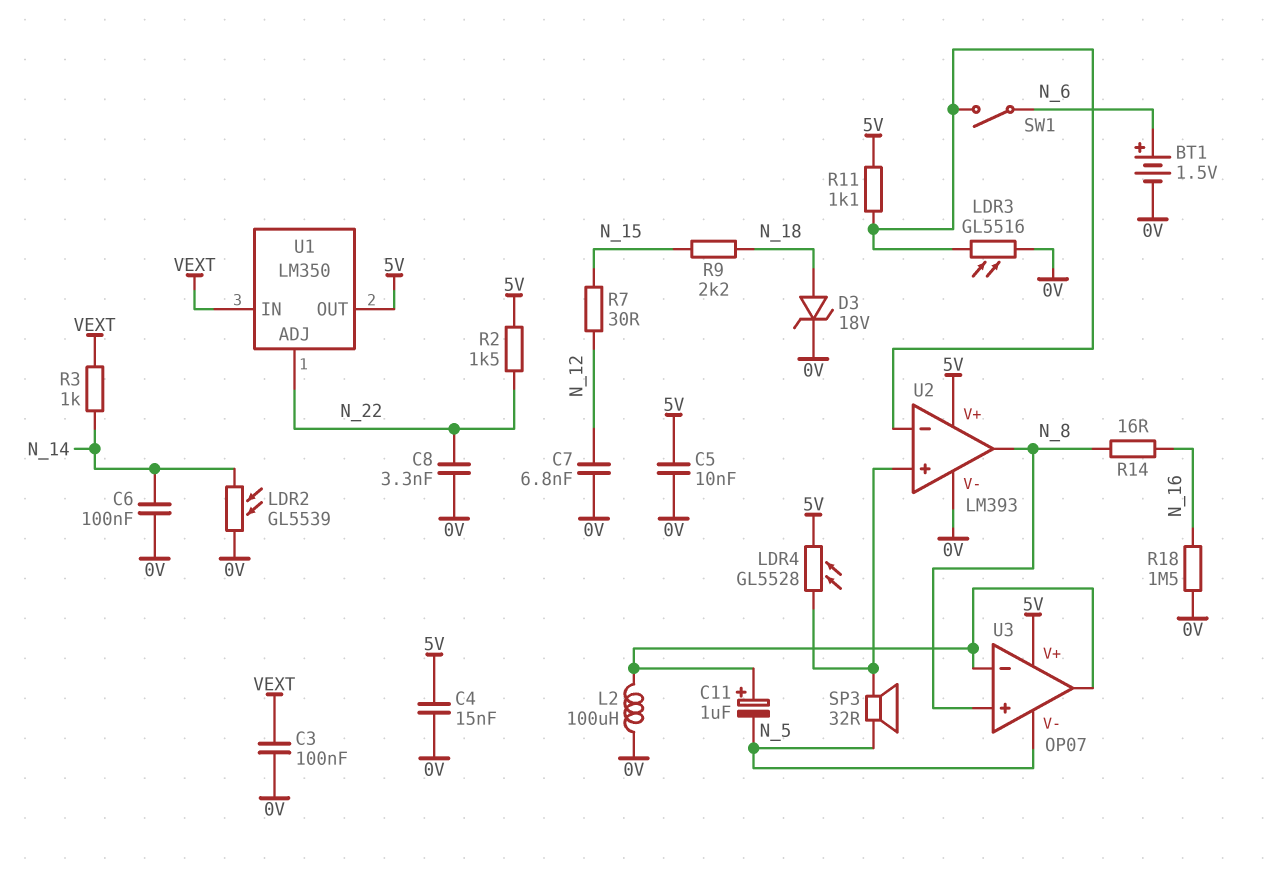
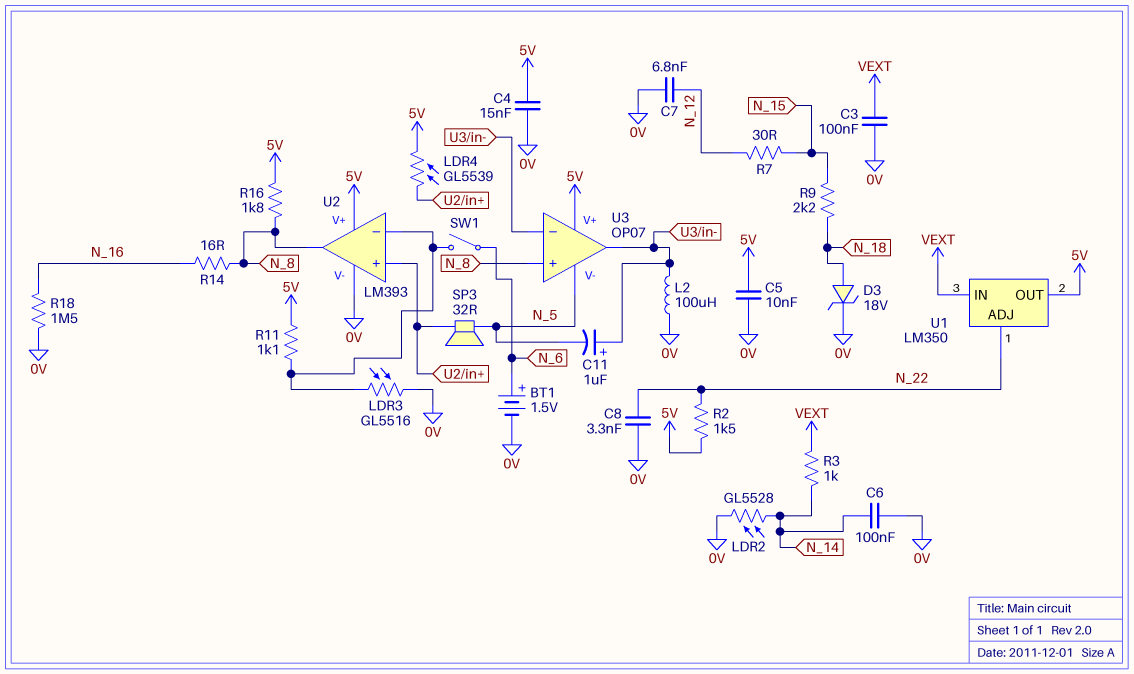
LDR2: GL5539 (0V, N_14) -> GL5528 (0V, N_14)
LDR4: GL5528 (5V, U2/in+) -> GL5539 (5V, U2/in+)
R16: none -> 1.8k (5V, N_8)

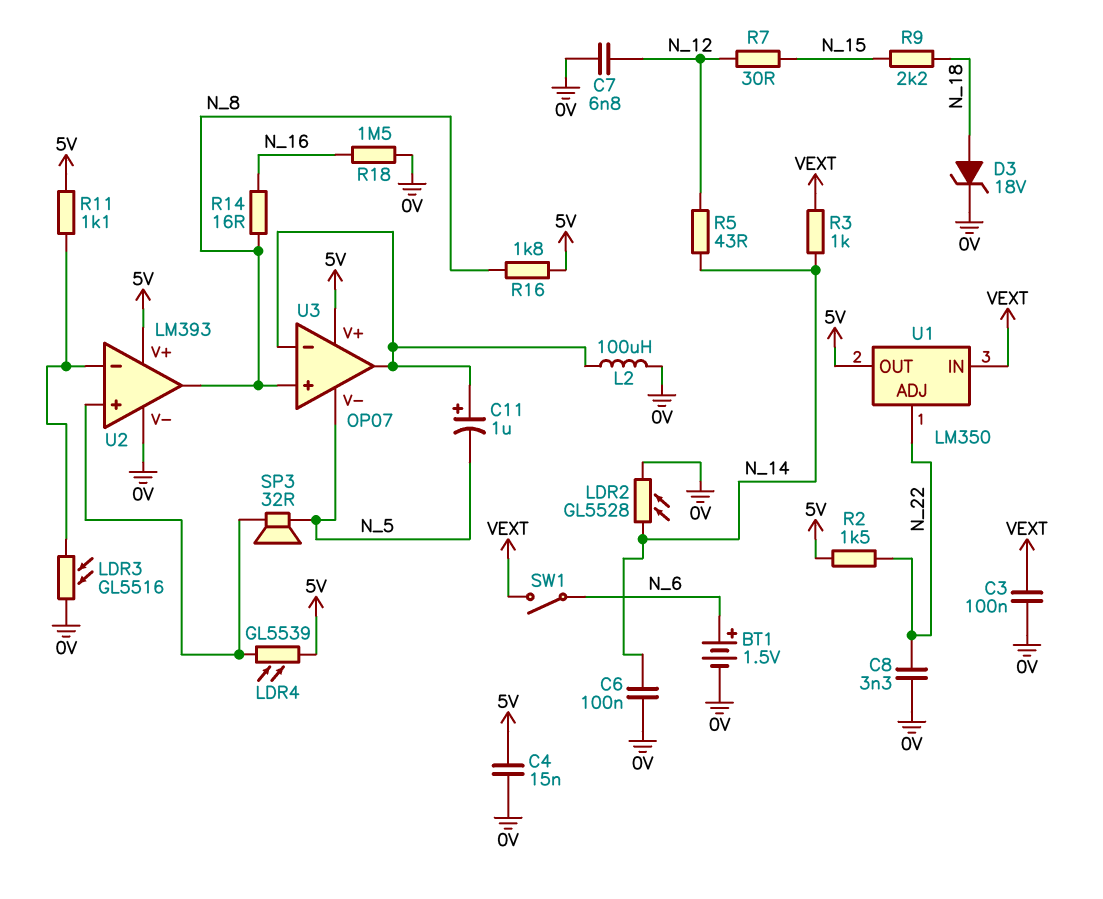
C5: 10nF (0V, 5V) -> none
R5: none -> 43 (N_12, N_14)
SW1: switch (N_6, U2/in-) -> switch (N_6, VEXT)

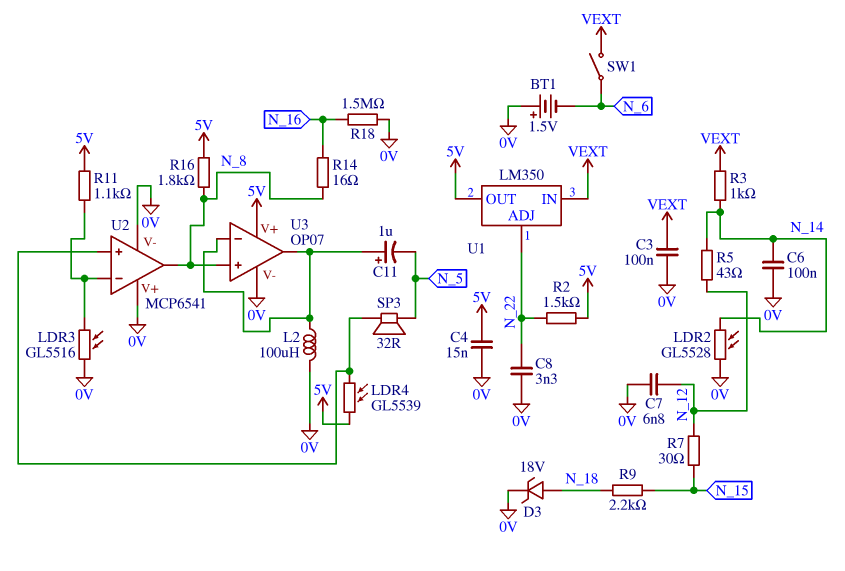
BT1: 1.5V (plus N_6, minus 0V) -> 1.5V (plus 0V, minus N_6)
U2: LM393 -> MCP6541
U2 pin V+: 5V -> 0V
U3 pin V-: N_5 -> 0V

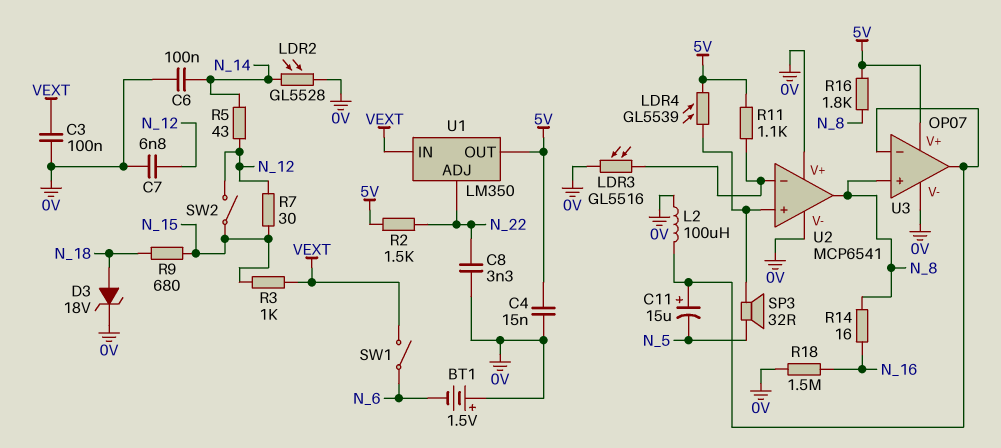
C11: 1uF (plus U3/in-, minus N_5) -> 15uF (plus U3/in-, minus N_5)
R3: 1k (N_14, VEXT) -> 1k (N_15, VEXT)
R9: 2.2k (N_15, N_18) -> 680 (N_15, N_18)
SW2: none -> switch (N_12, N_15)

